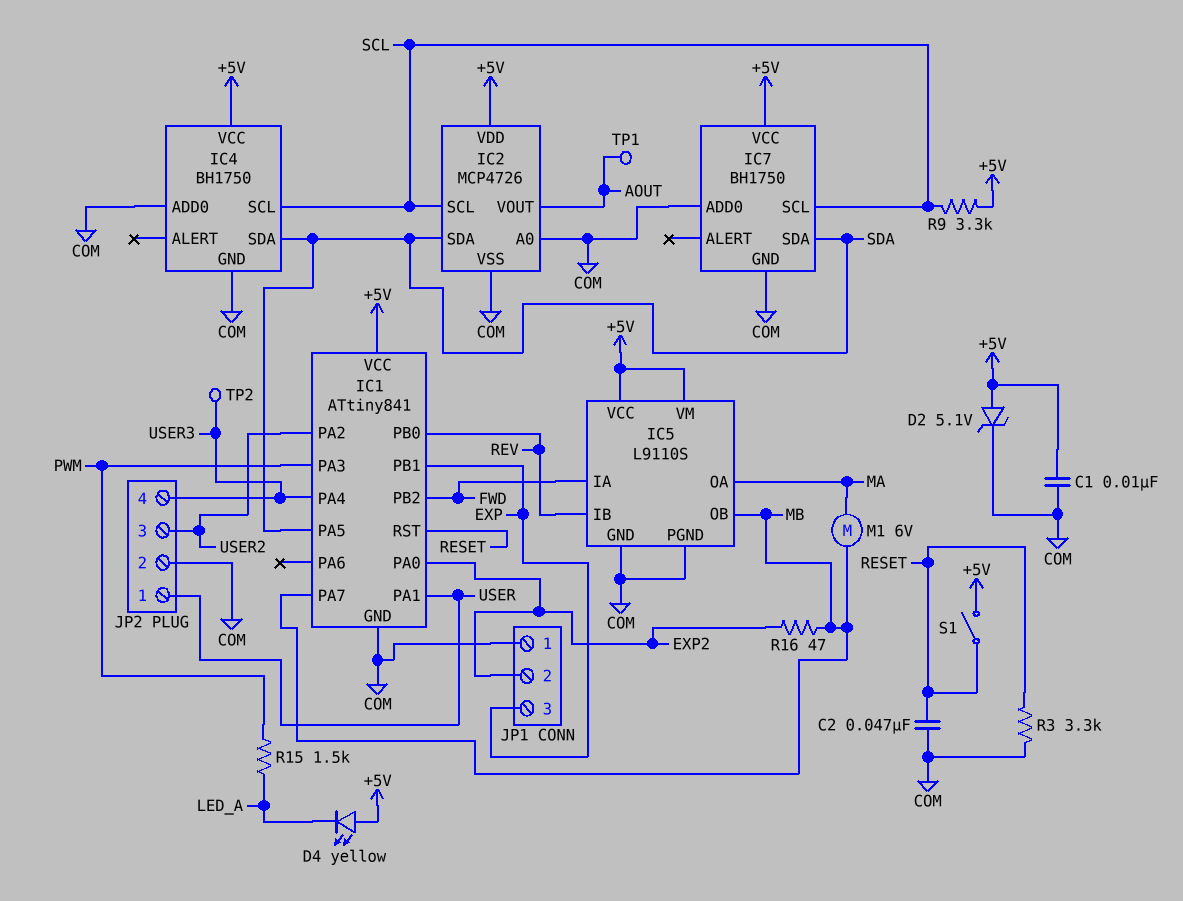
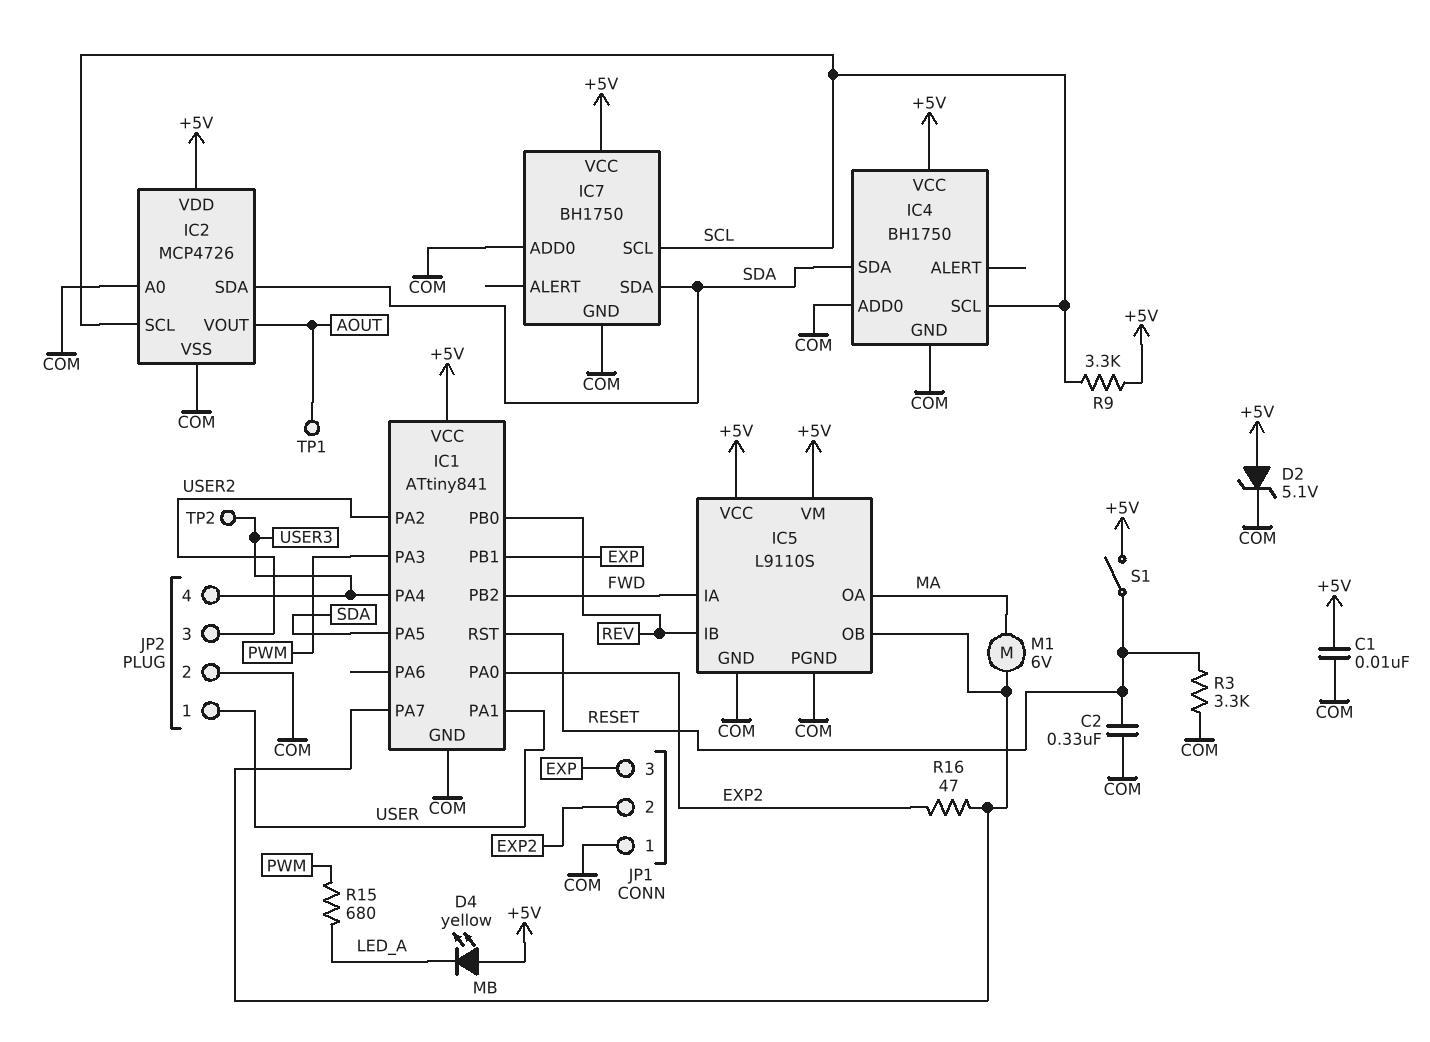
C2: 47nF (COM, RESET) -> 330nF (COM, RESET)
R15: 1.5k (LED_A, PWM) -> 680 (LED_A, PWM)

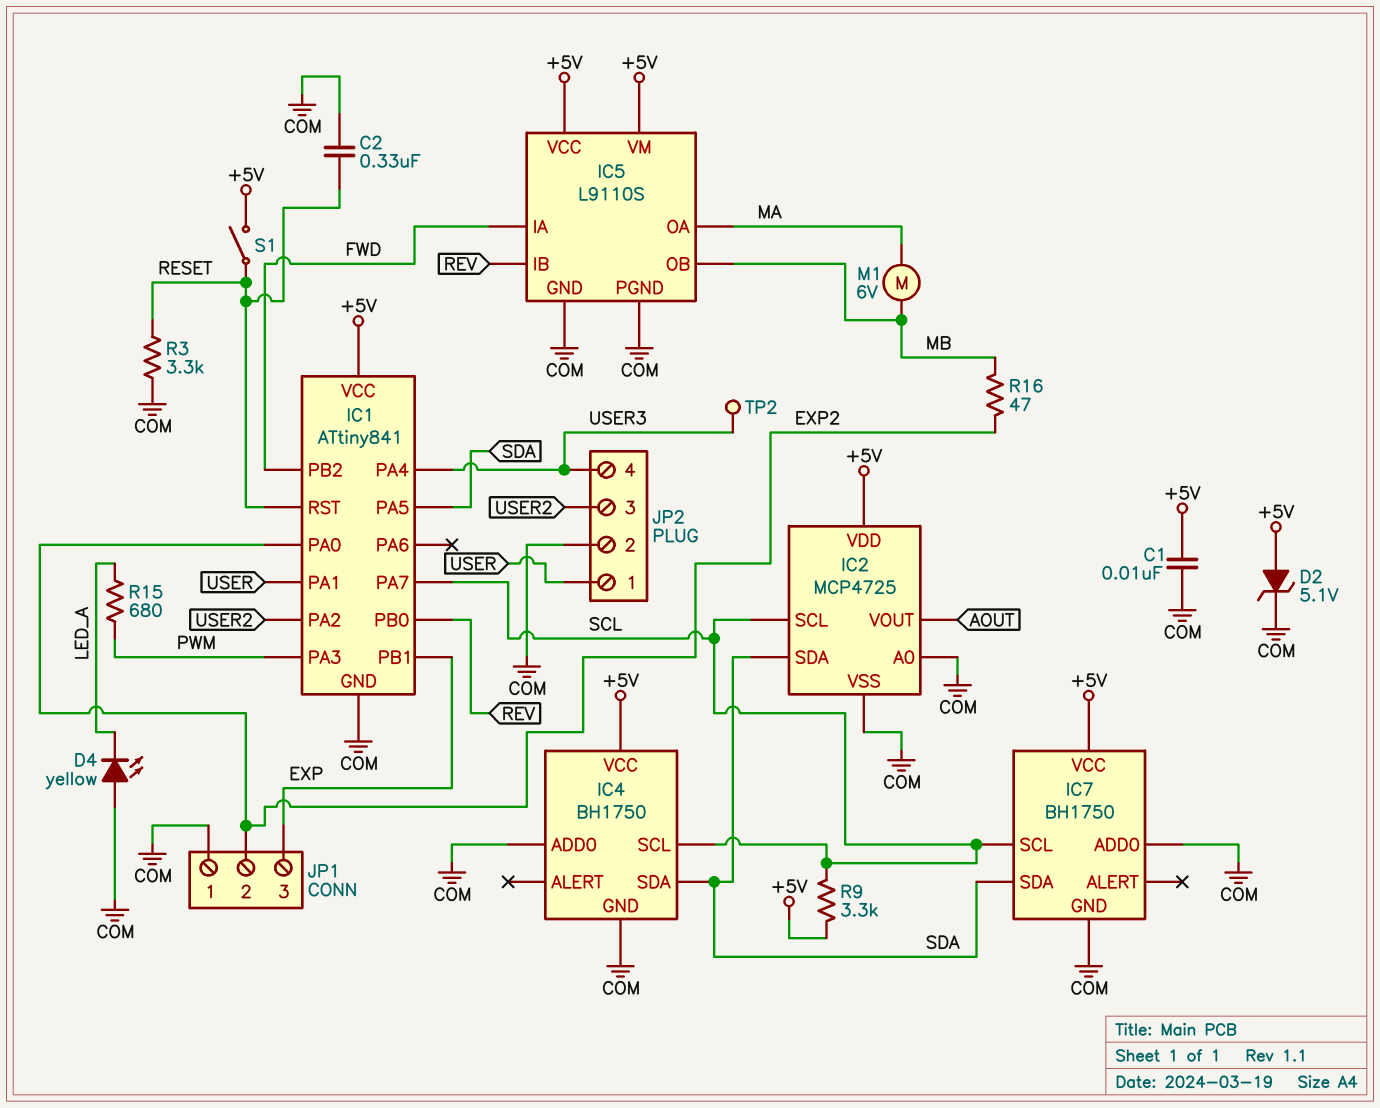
D4: LED yellow (A +5V, K LED_A) -> LED yellow (A COM, K LED_A)
IC1 pin PA7: MB -> SCL
IC2: MCP4726 -> MCP4725
TP1: test point (AOUT) -> none

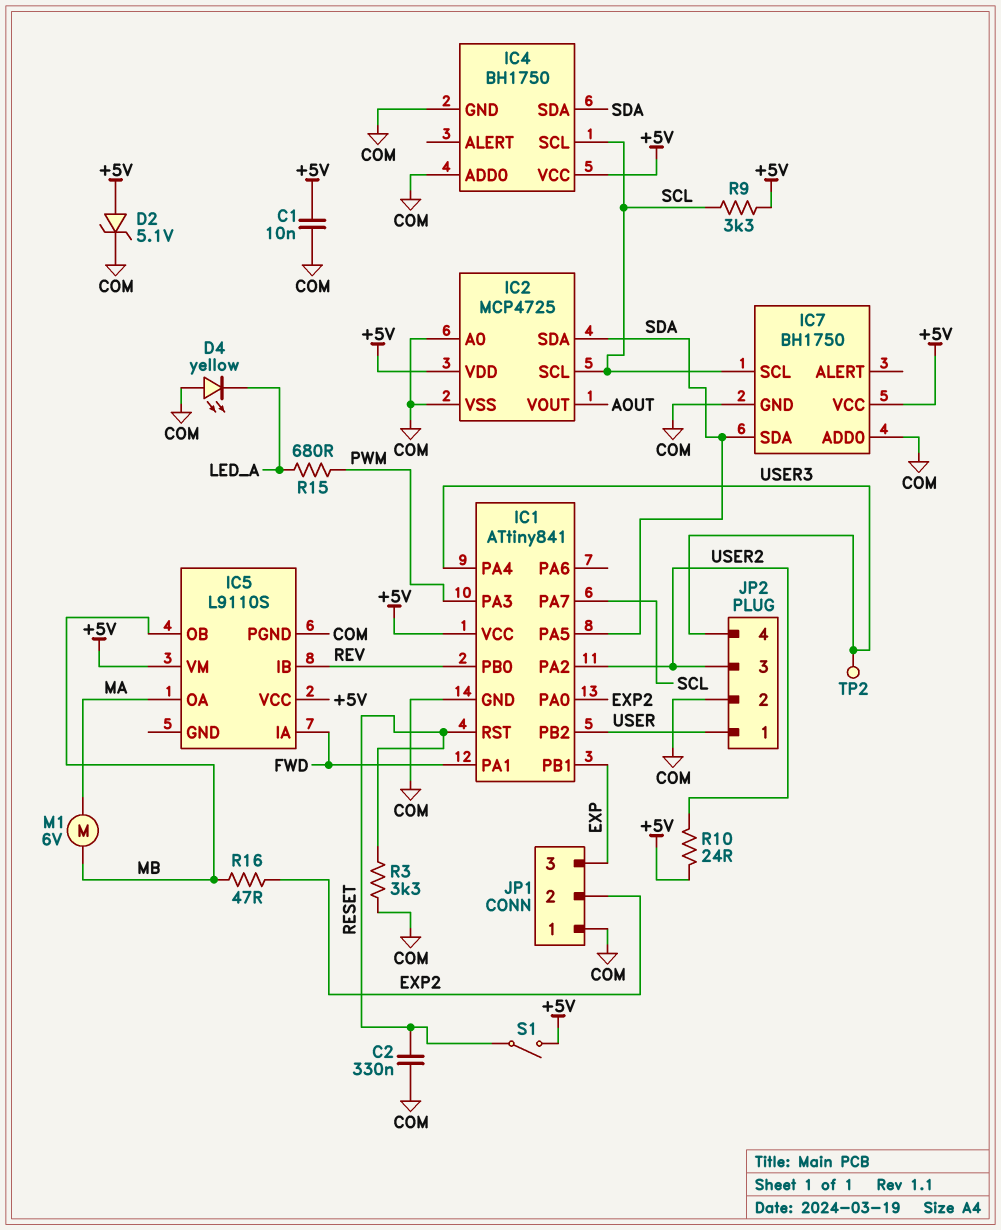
IC1 pin PA1: USER -> FWD
IC1 pin PB2: FWD -> USER
IC5 pin GND: COM -> none
R10: none -> 24 (+5V, USER2)

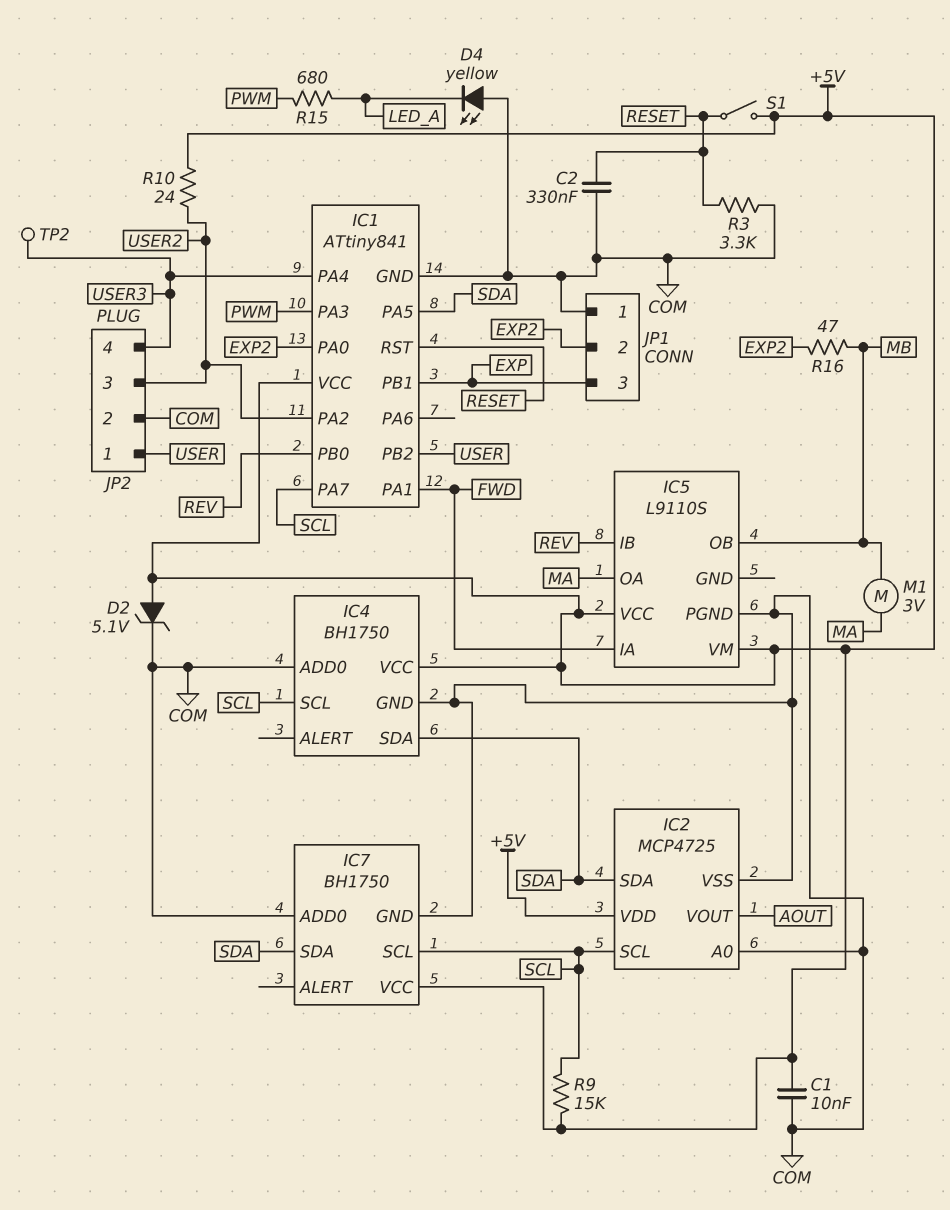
M1: motor 6V (MA, MB) -> motor 3V (MA, MB)
R9: 3.3k (+5V, SCL) -> 15k (+5V, SCL)

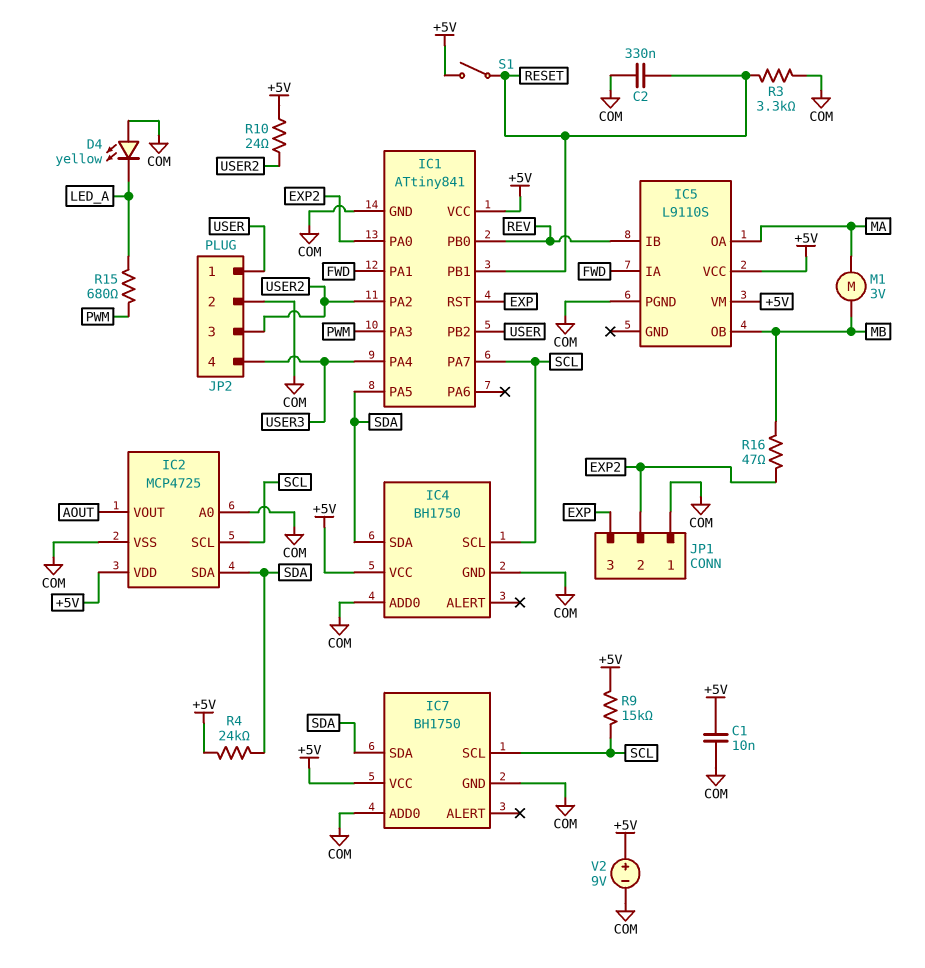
D2: zener 5.1V (A +5V, K COM) -> none
IC1 pin PB1: EXP -> RESET
IC1 pin RST: RESET -> EXP
R4: none -> 24k (+5V, SDA)
TP2: test point (USER3) -> none
V2: none -> 9V (plus +5V, minus COM)

